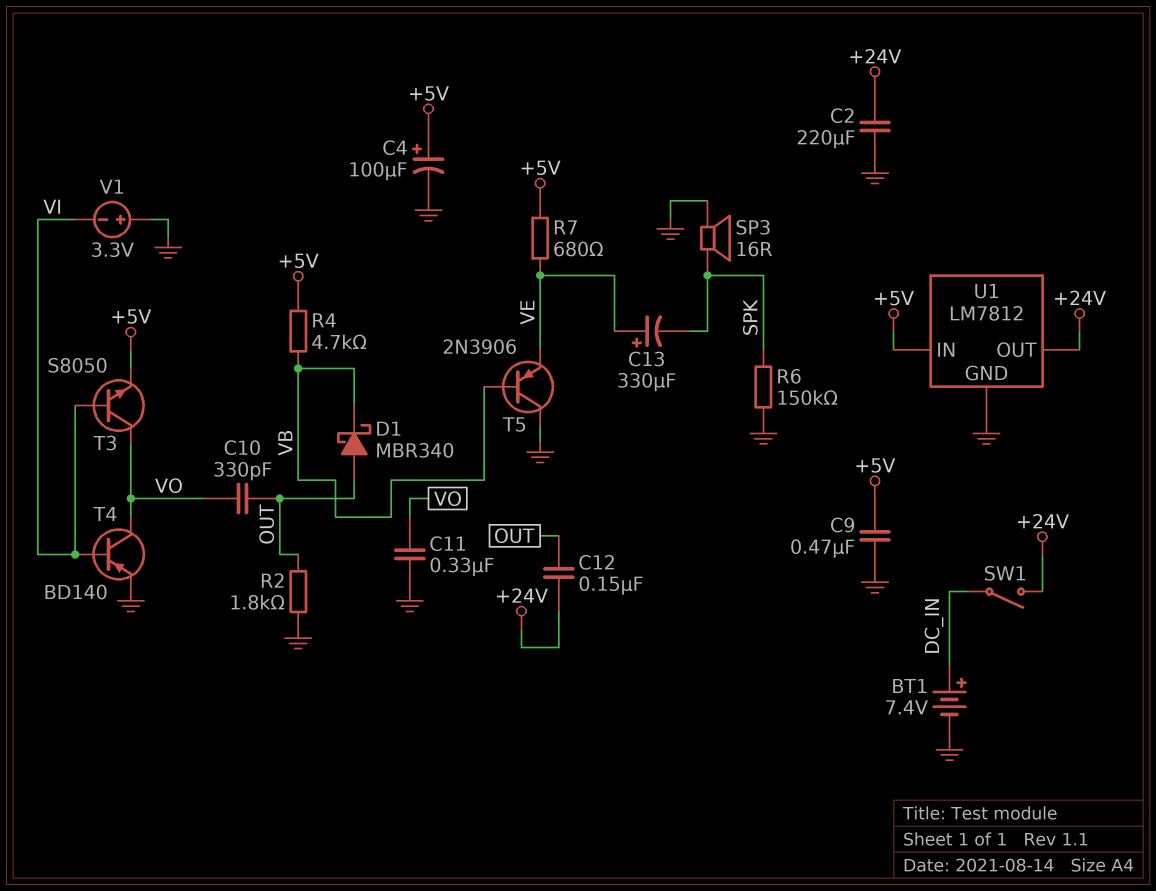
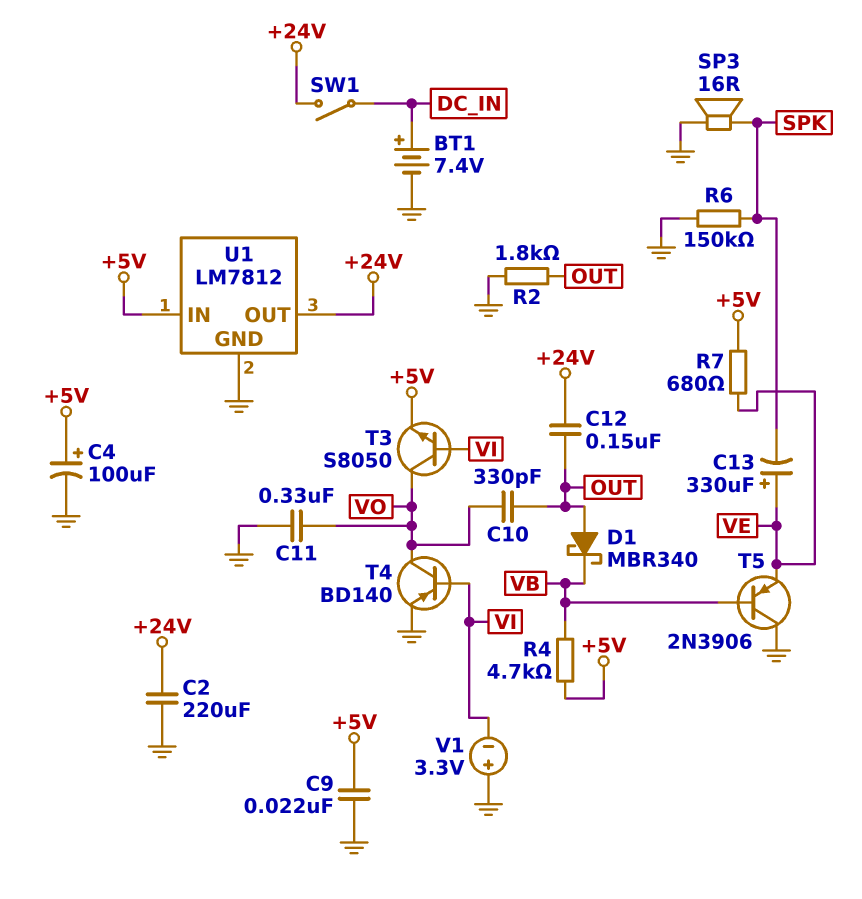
C9: 470nF (+5V, GND) -> 22nF (+5V, GND)

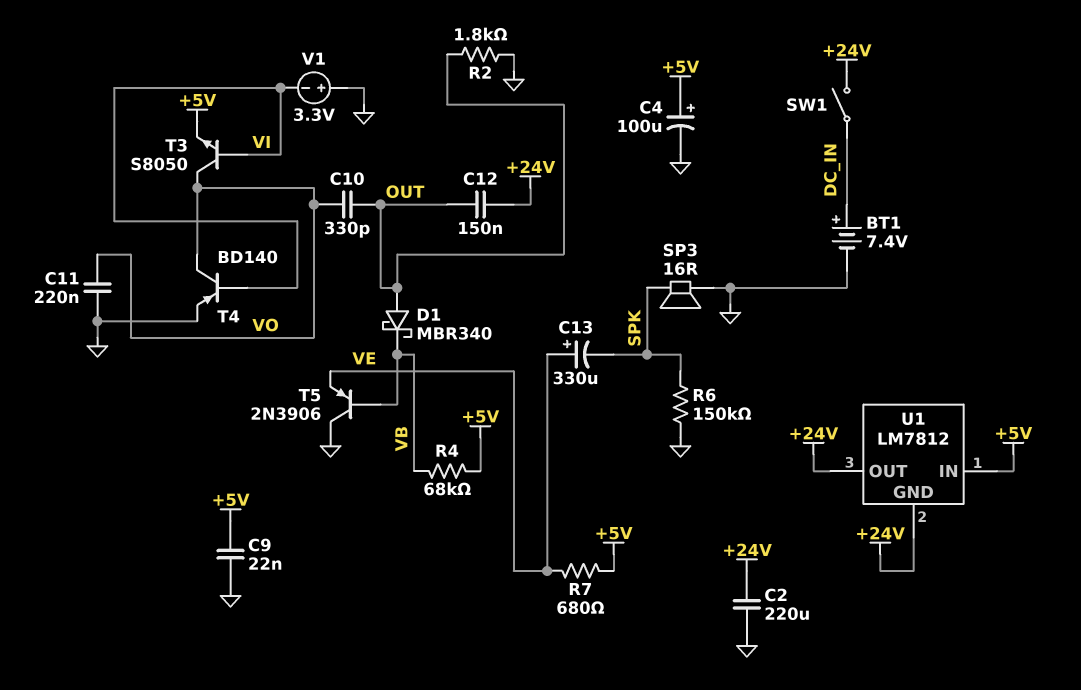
C11: 330nF (GND, VO) -> 220nF (GND, VO)
R4: 4.7k (+5V, VB) -> 68k (+5V, VB)
U1 pin GND: GND -> +24V

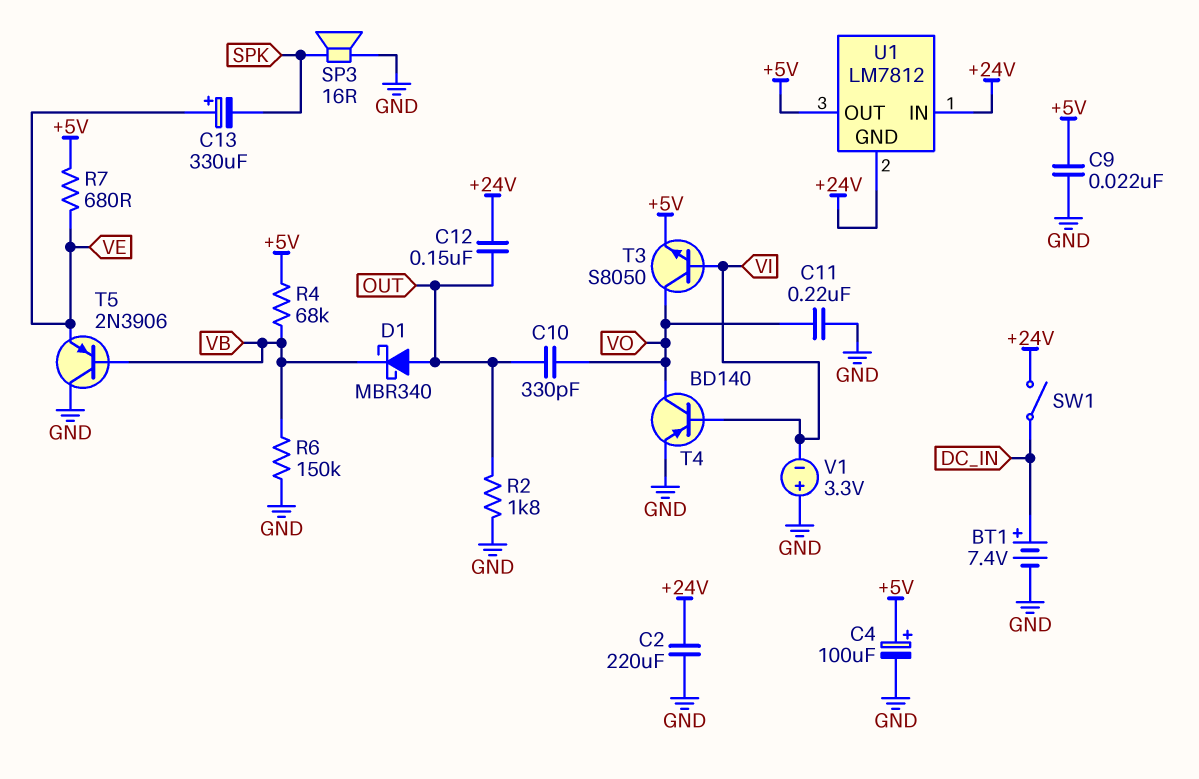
R6: 150k (GND, SPK) -> 150k (GND, VB)
U1 pin IN: +5V -> +24V
U1 pin OUT: +24V -> +5V

